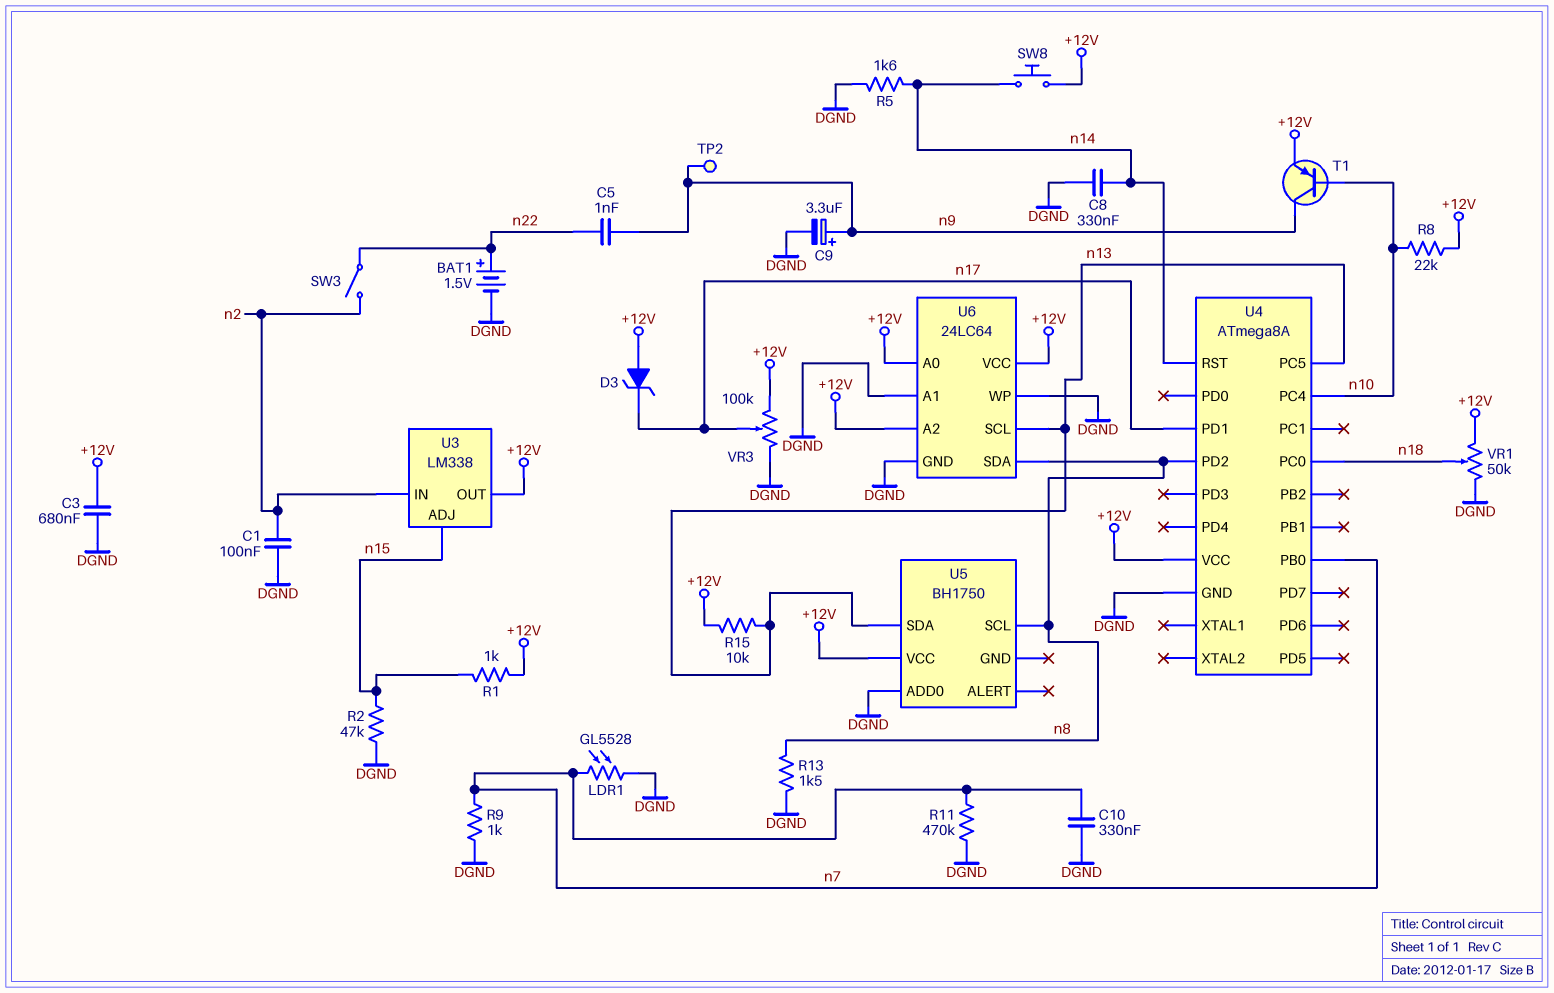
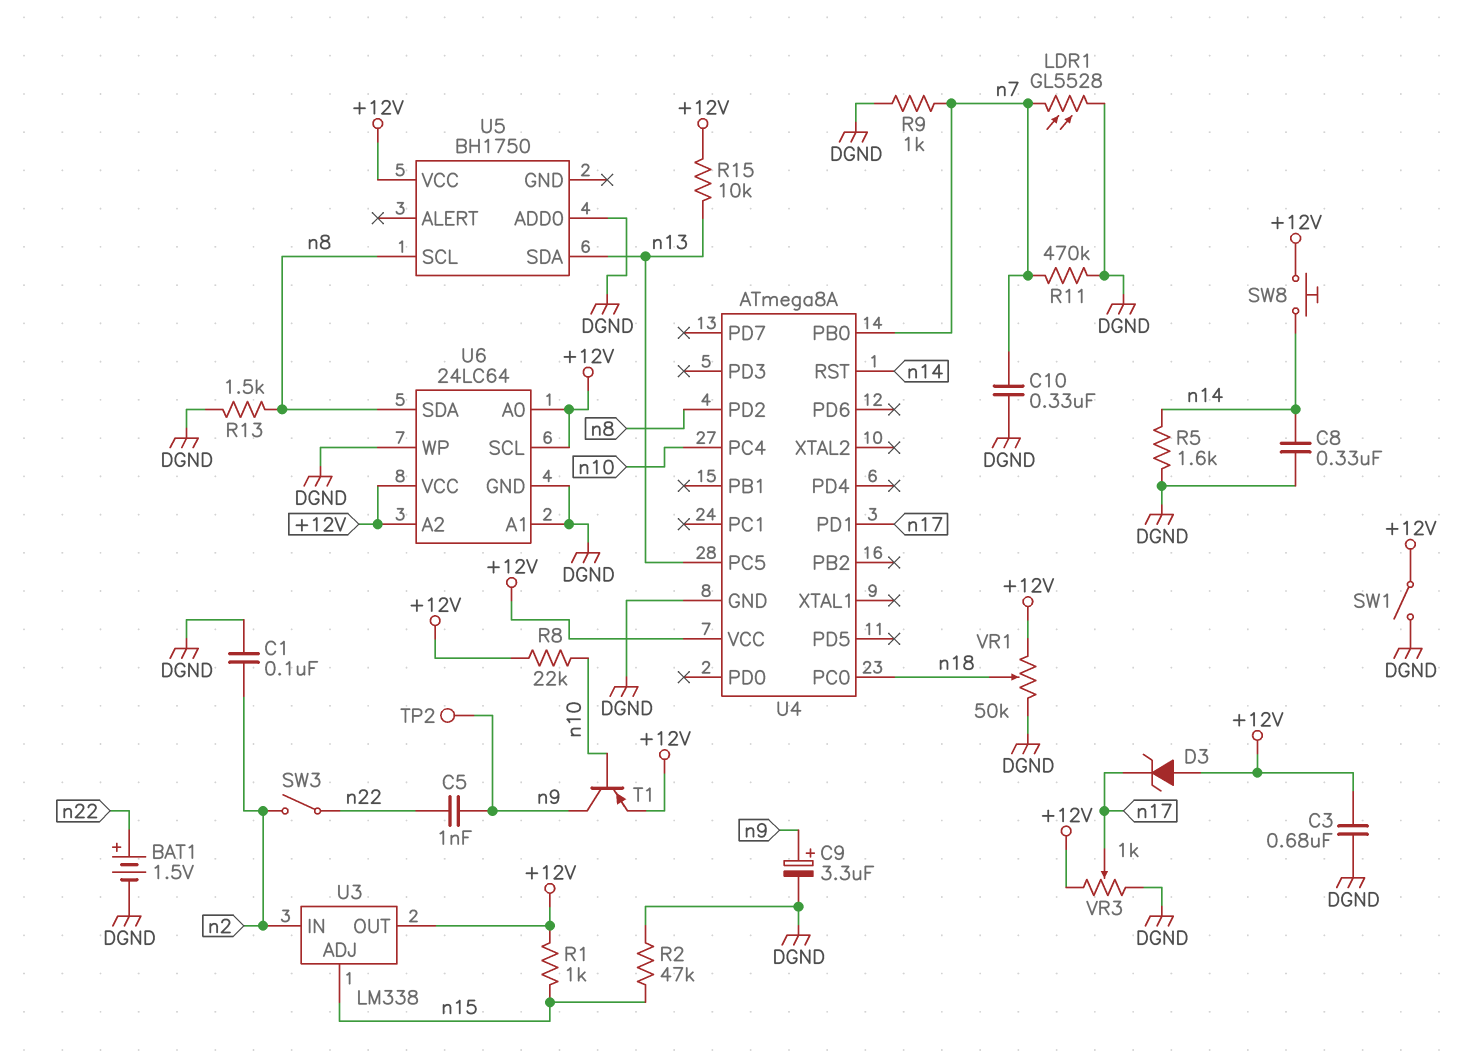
SW1: none -> switch (+12V, DGND)
U6 pin SCL: n13 -> +12V
VR3: 100k (+12V, DGND, wiper n17) -> 1k (+12V, DGND, wiper n17)

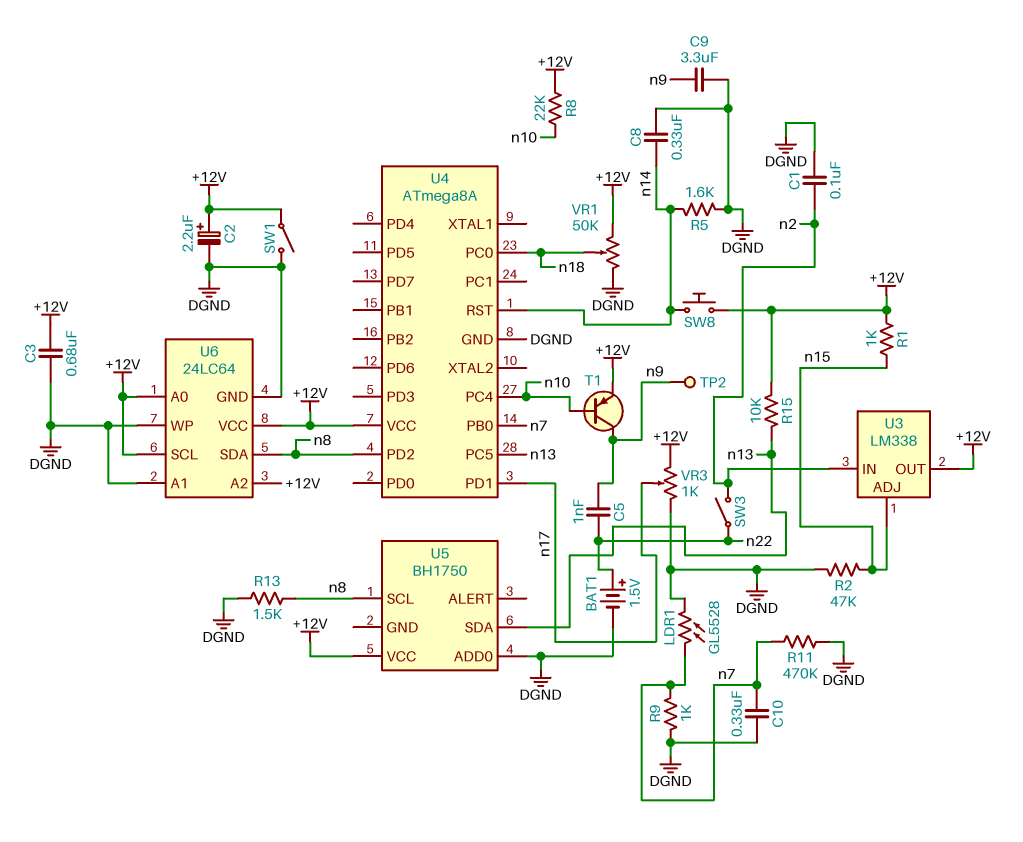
C2: none -> 2.2uF (plus +12V, minus DGND)
C9: 3.3uF (plus n9, minus DGND) -> 3.3uF (DGND, n9)
D3: zener (A +12V, K n17) -> none

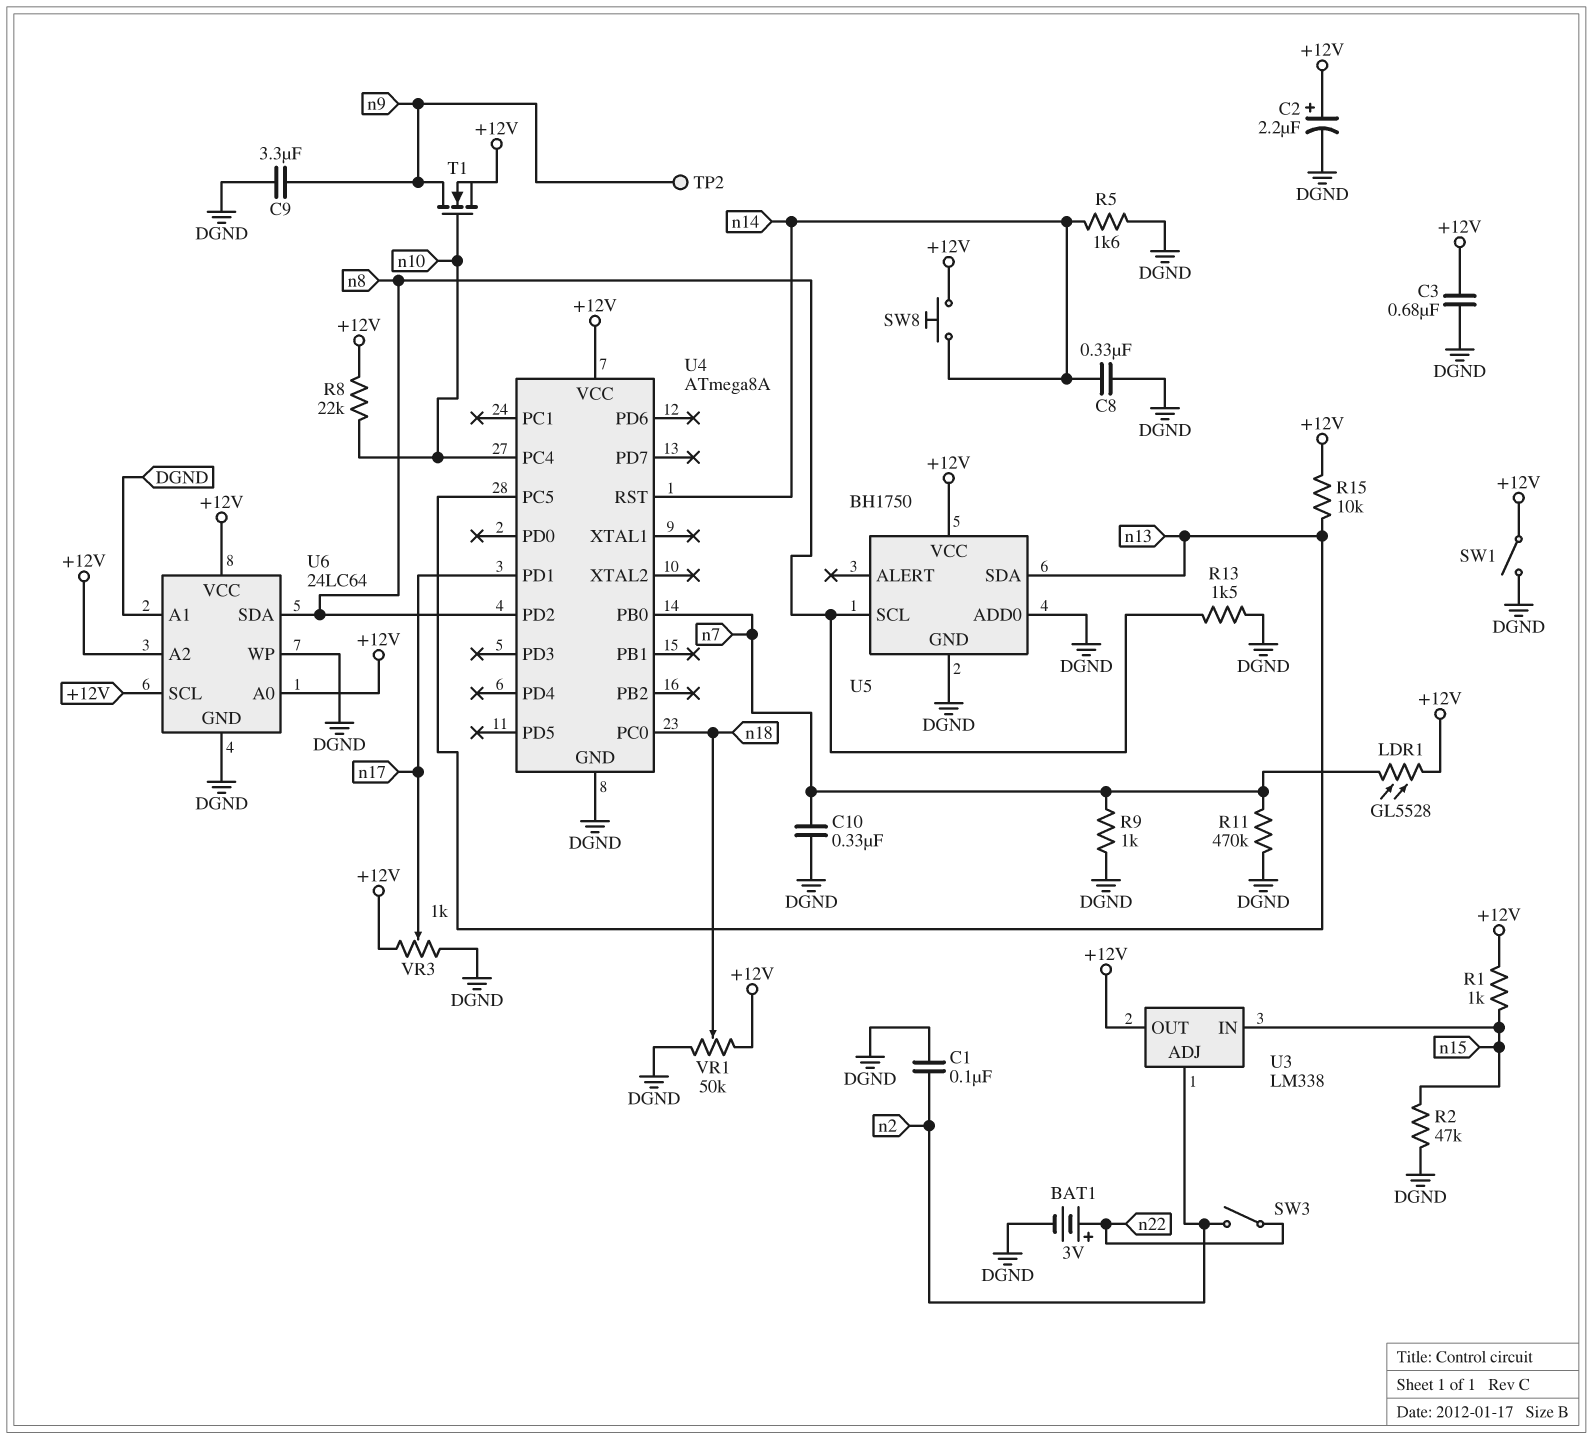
BAT1: 1.5V (plus n22, minus DGND) -> 3V (plus n22, minus DGND)
C5: 1nF (n9, n22) -> none
LDR1: GL5528 (DGND, n7) -> GL5528 (+12V, n7)
T1: PNP (B n10, C n9, E +12V) -> NMOS (G n10, D n9, S +12V)
U3 pin ADJ: n15 -> n2
U3 pin IN: n2 -> n15
U5 pin GND: none -> DGND

